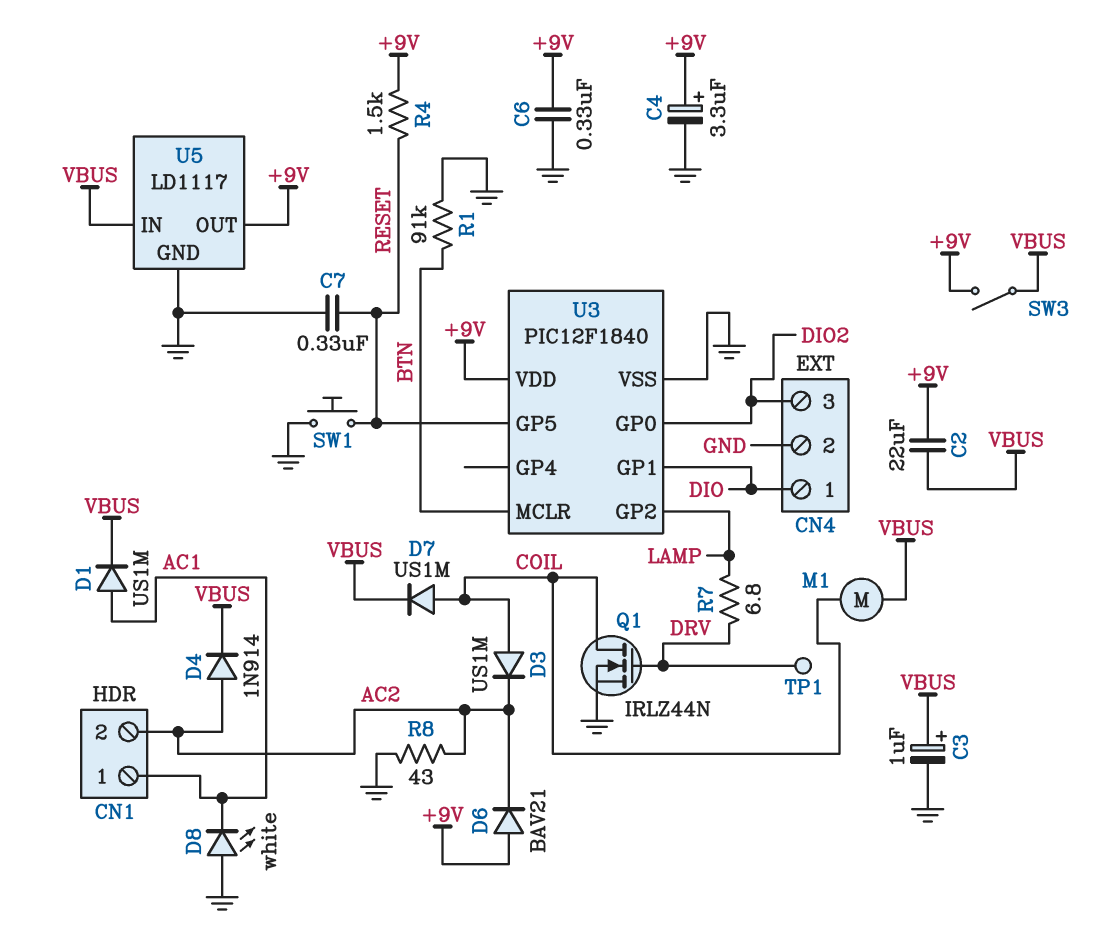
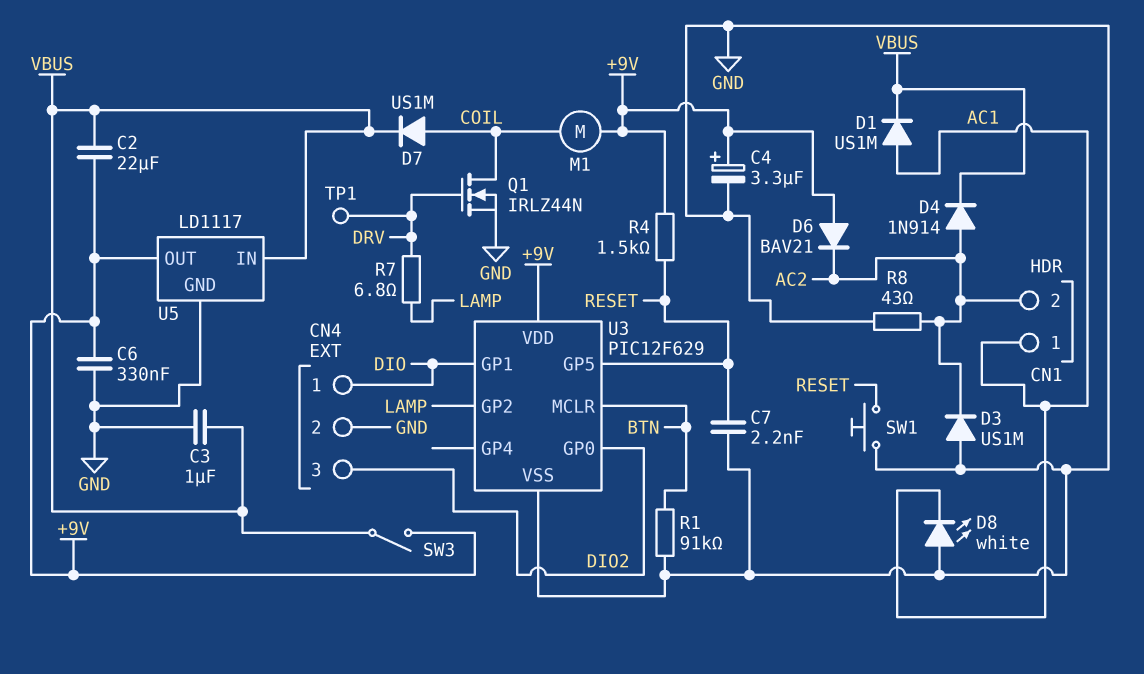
C3: 1uF (plus VBUS, minus GND) -> 1uF (GND, VBUS)
C7: 330nF (GND, RESET) -> 2.2nF (GND, RESET)
D3: diode US1M (A COIL, K AC2) -> diode US1M (A GND, K AC2)
M1: motor (COIL, VBUS) -> motor (+9V, COIL)
U3: PIC12F1840 -> PIC12F629

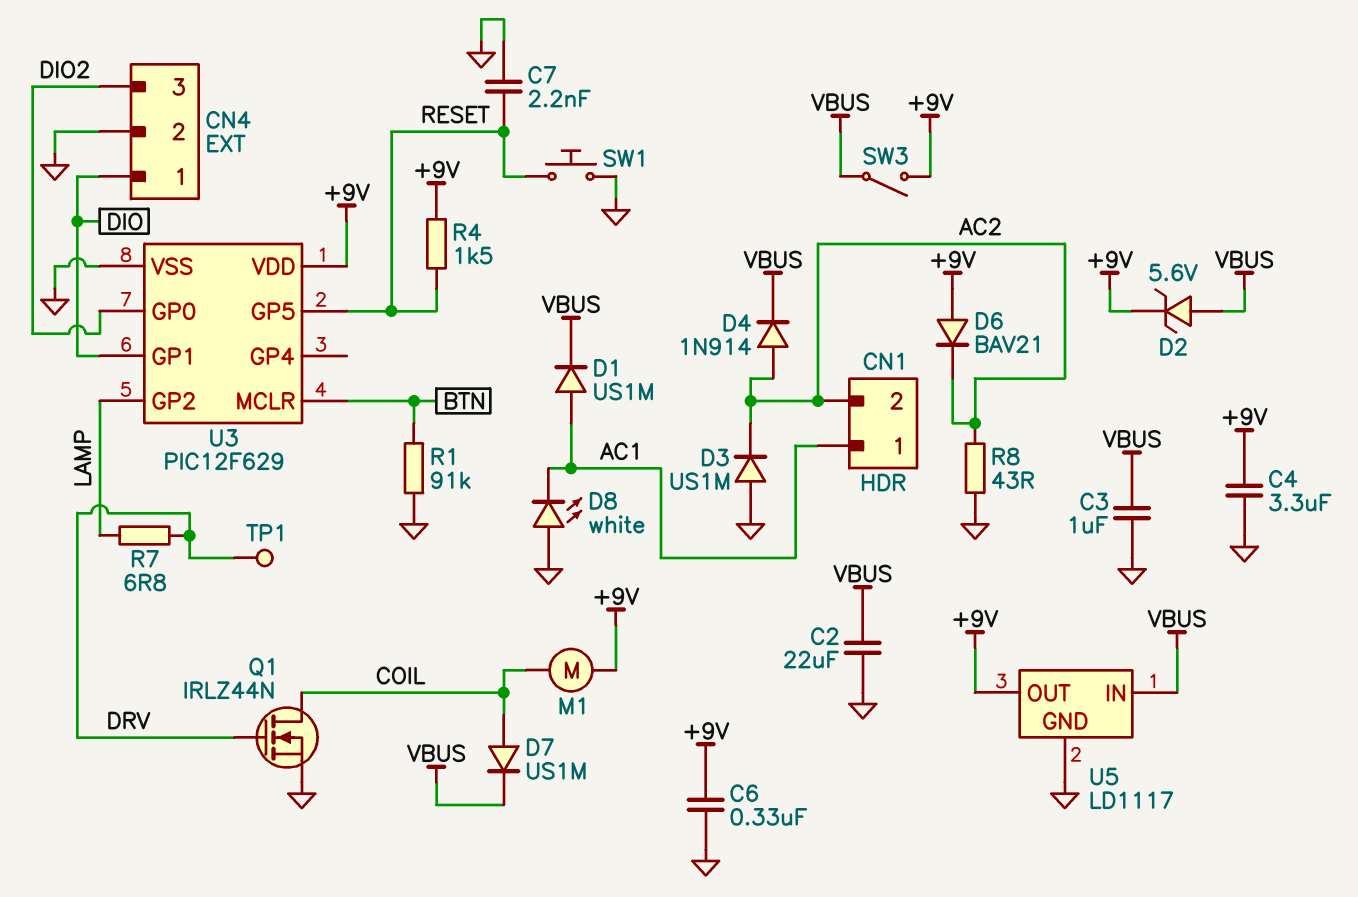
C2: 22uF (+9V, VBUS) -> 22uF (GND, VBUS)
C4: 3.3uF (plus +9V, minus GND) -> 3.3uF (+9V, GND)
D2: none -> zener 5.6V (A VBUS, K +9V)

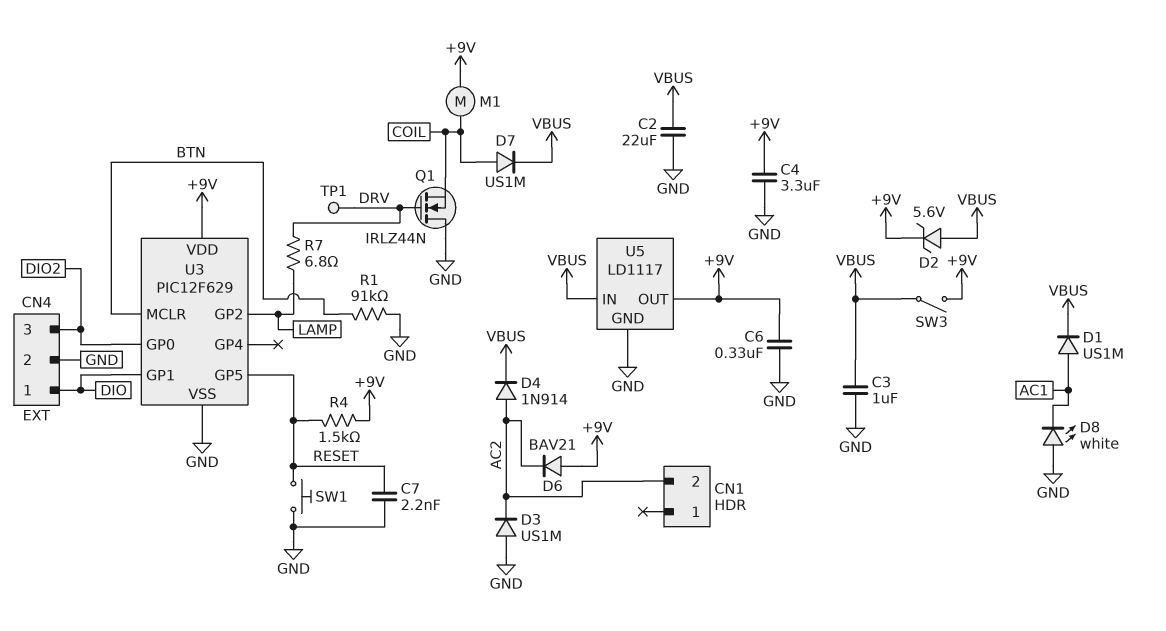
CN1 pin 1: AC1 -> none
Q1: NMOS IRLZ44N (G DRV, D COIL, S GND) -> NMOS IRLZ44N (G DRV, D GND, S COIL)
R8: 43 (AC2, GND) -> none

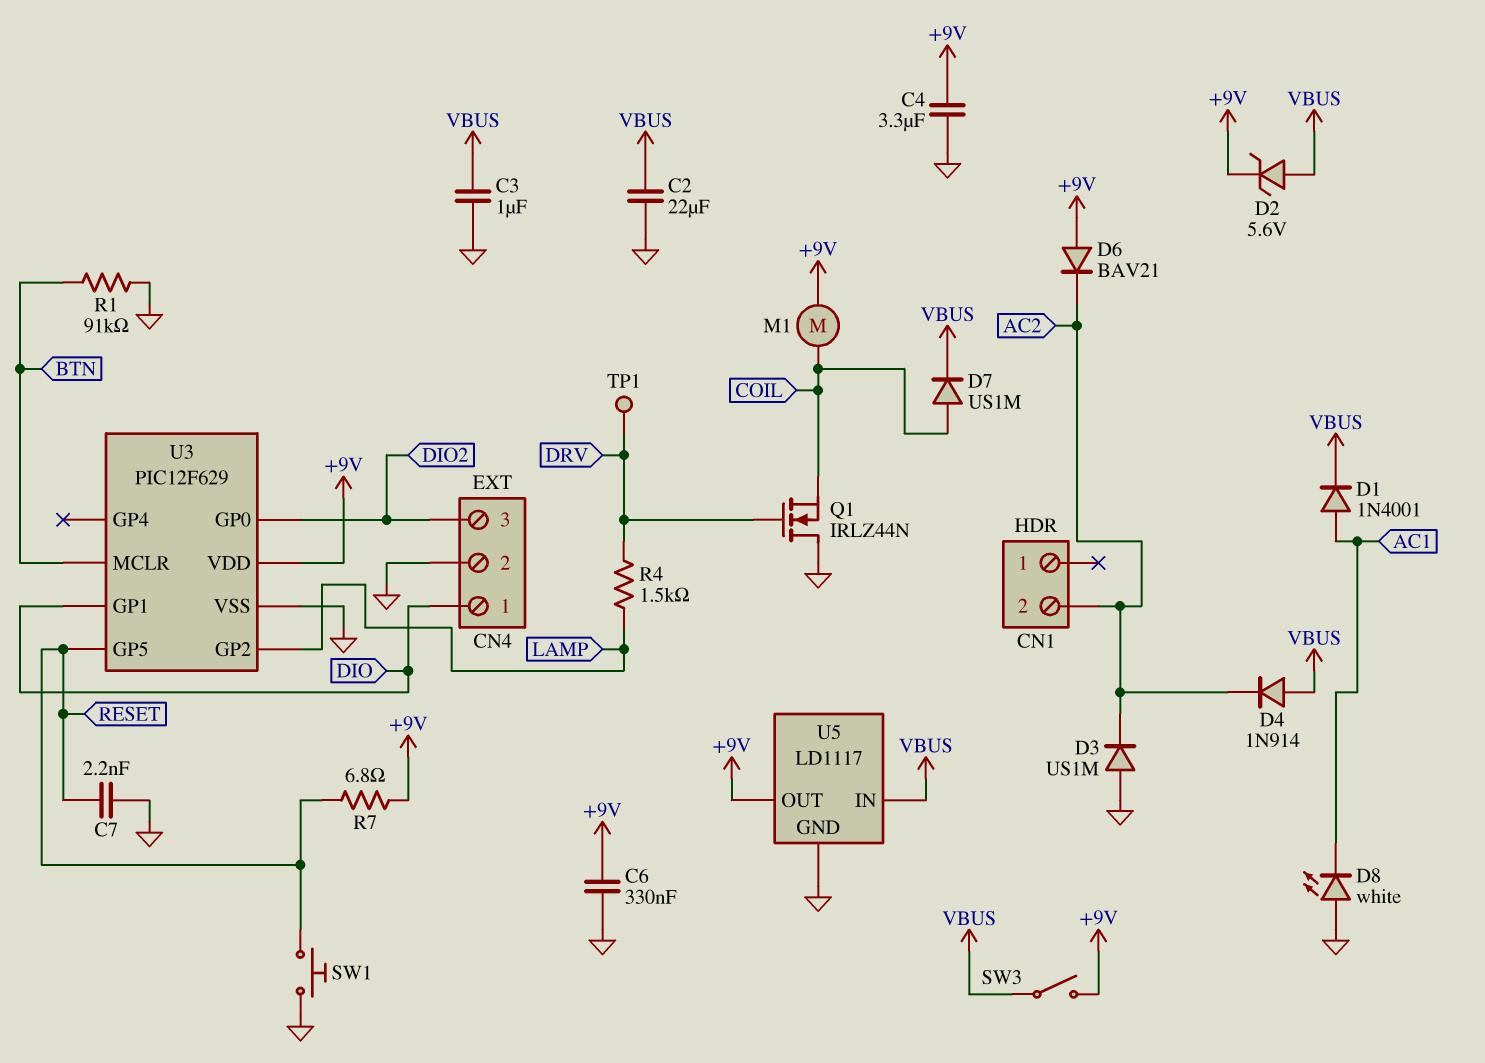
D1: diode US1M (A AC1, K VBUS) -> diode 1N4001 (A AC1, K VBUS)
D4: diode 1N914 (A AC2, K VBUS) -> diode 1N914 (A VBUS, K AC2)
R4: 1.5k (+9V, RESET) -> 1.5k (DRV, LAMP)
R7: 6.8 (DRV, LAMP) -> 6.8 (+9V, RESET)

